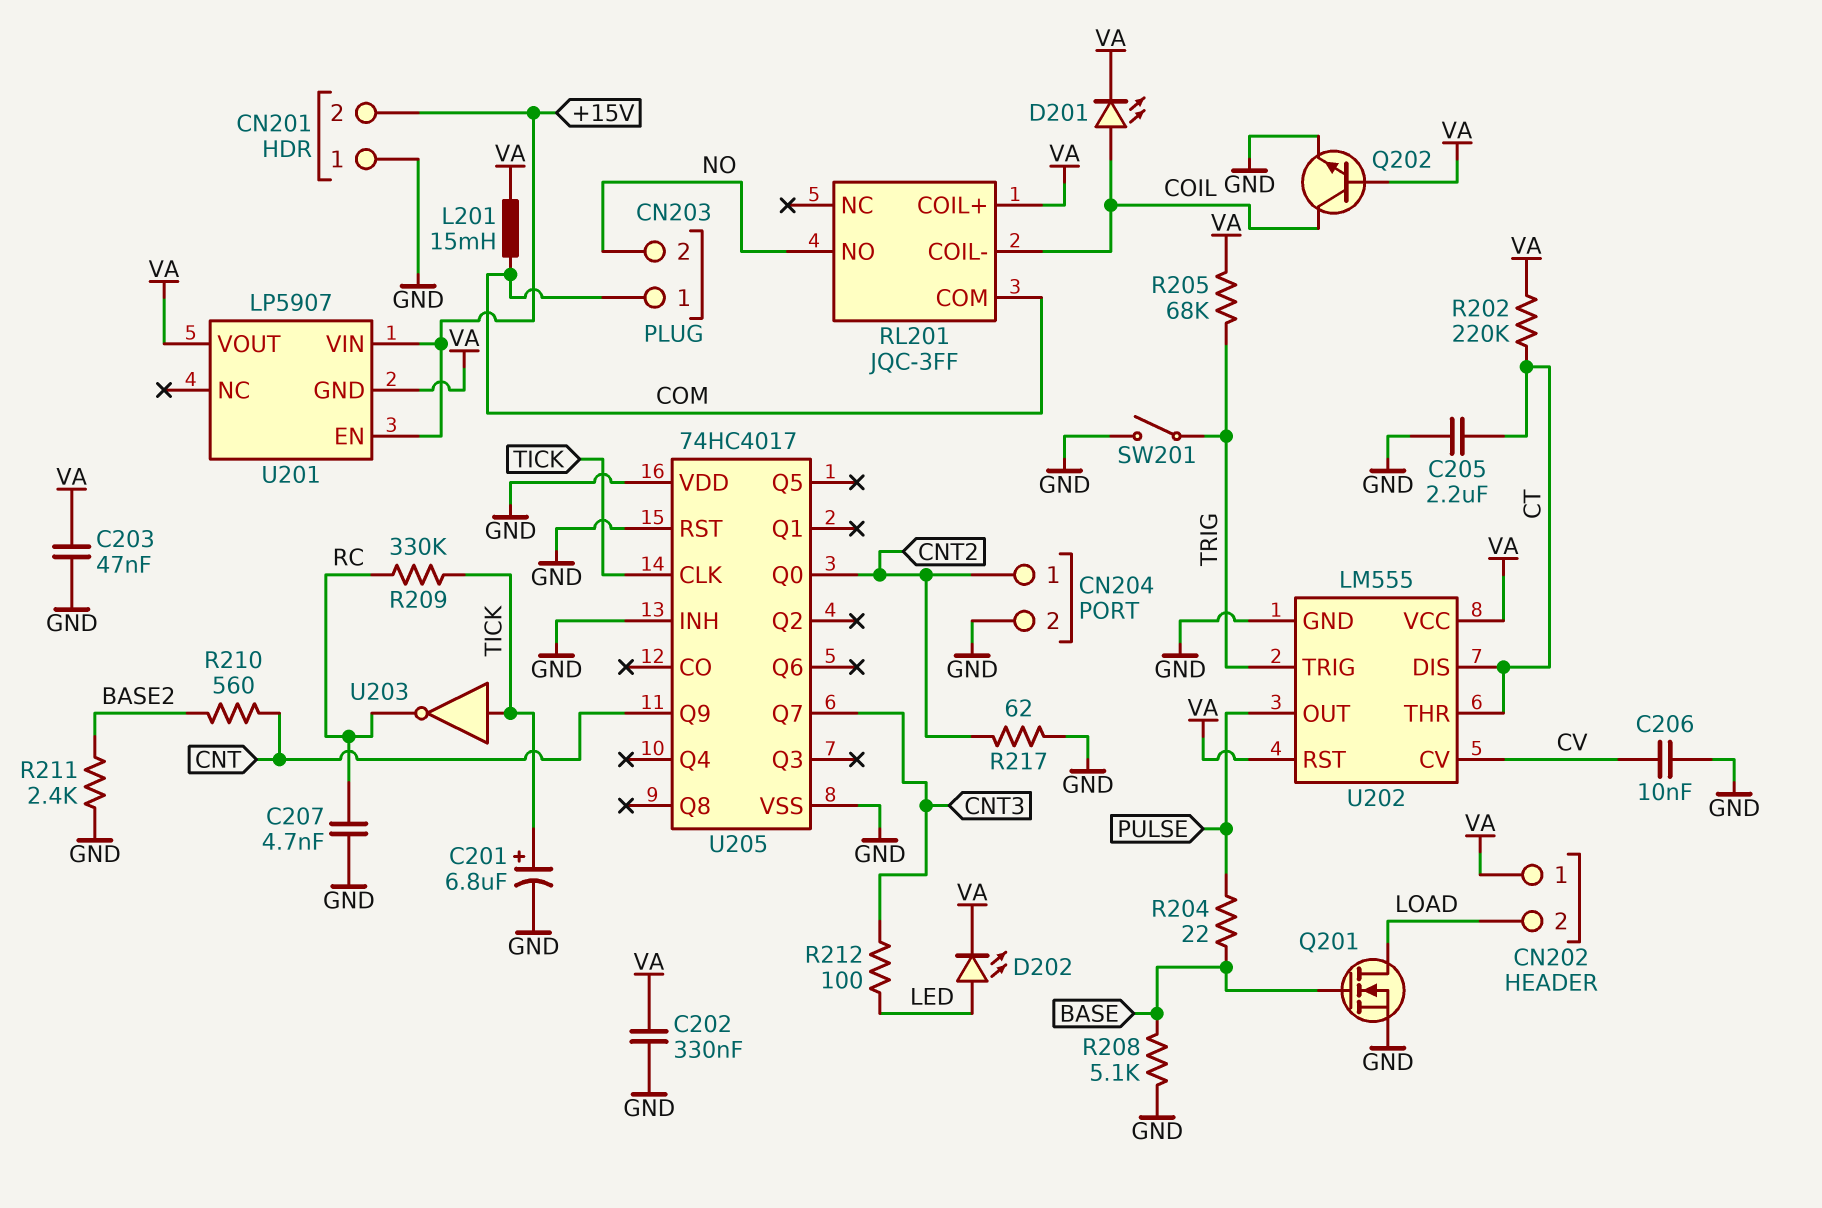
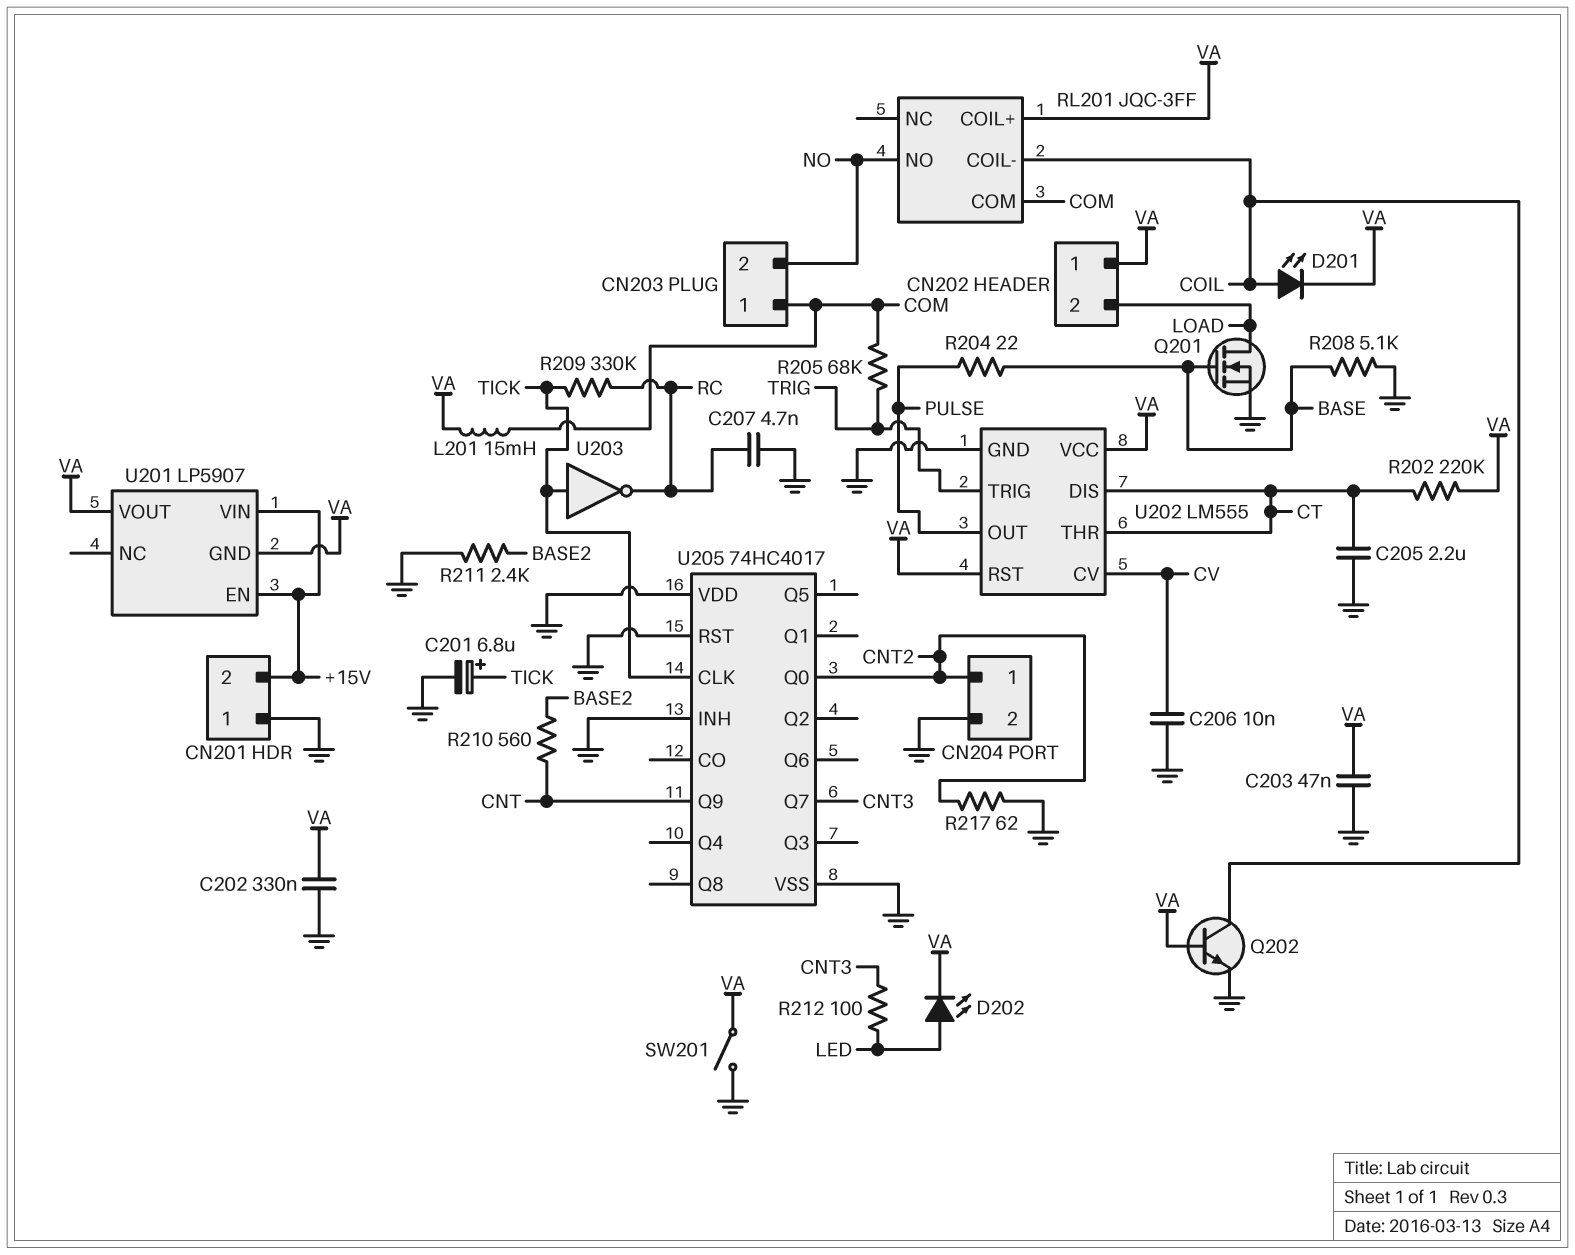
R205: 68k (TRIG, VA) -> 68k (COM, TRIG)
SW201: switch (GND, TRIG) -> switch (GND, VA)

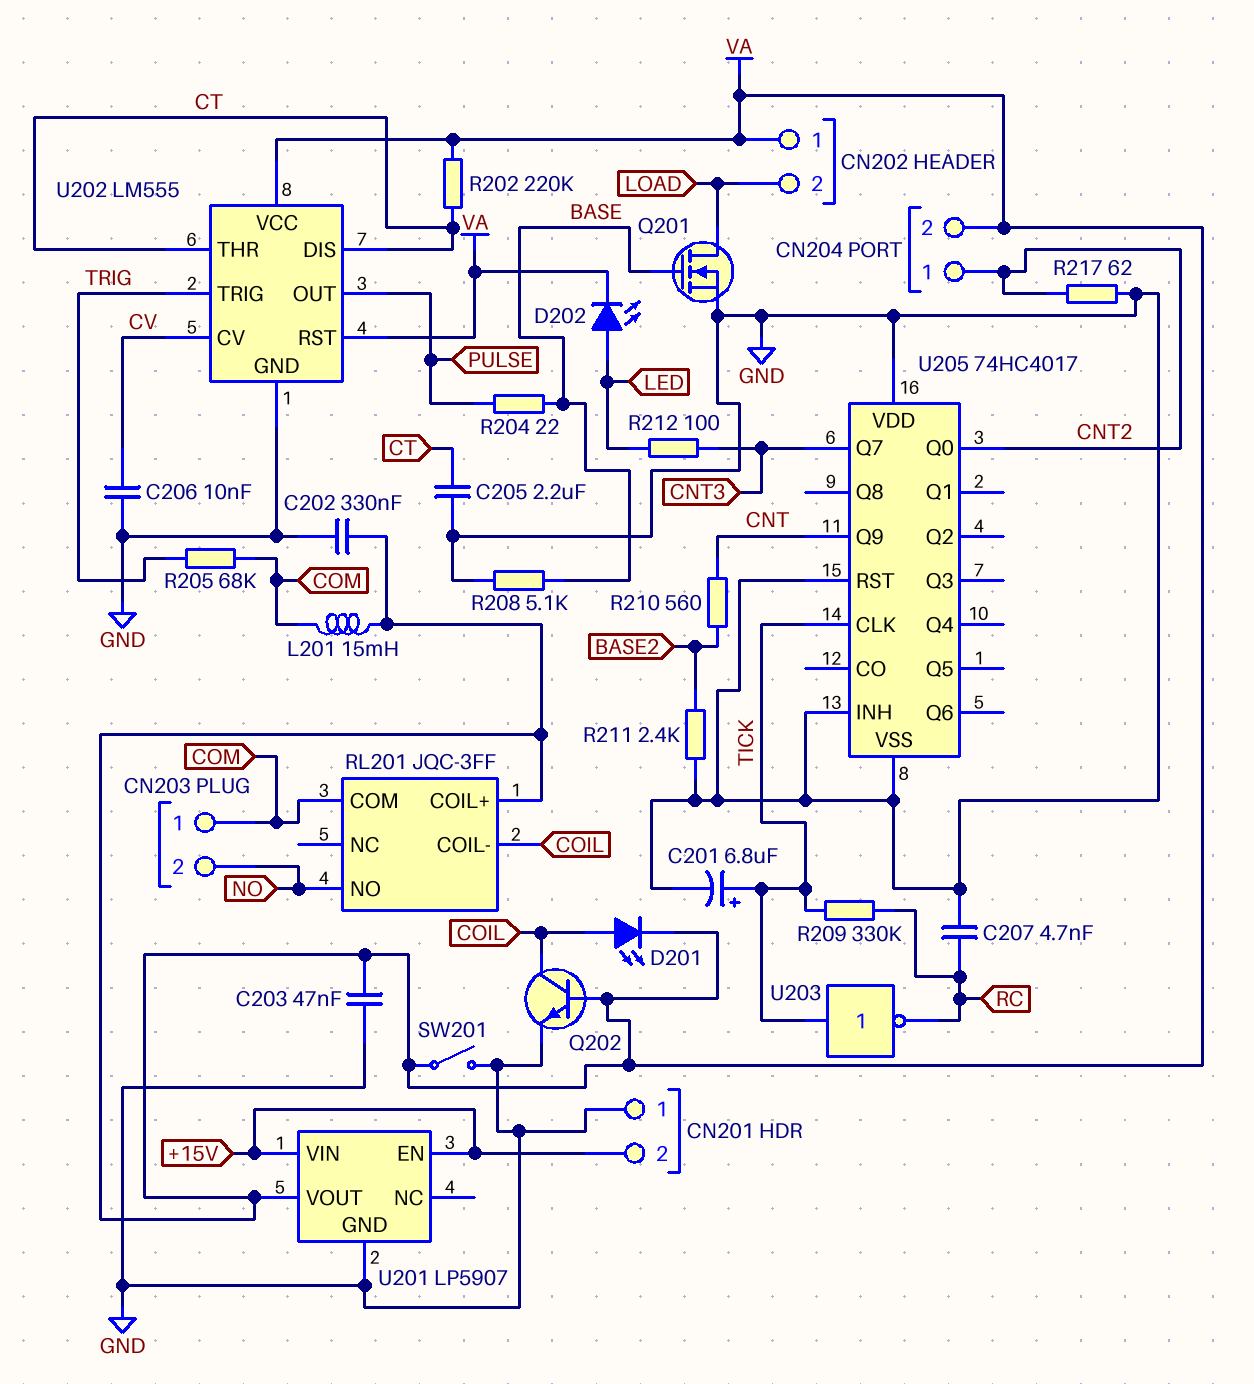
CN204 pin 2: GND -> VA
U201 pin GND: VA -> GND

